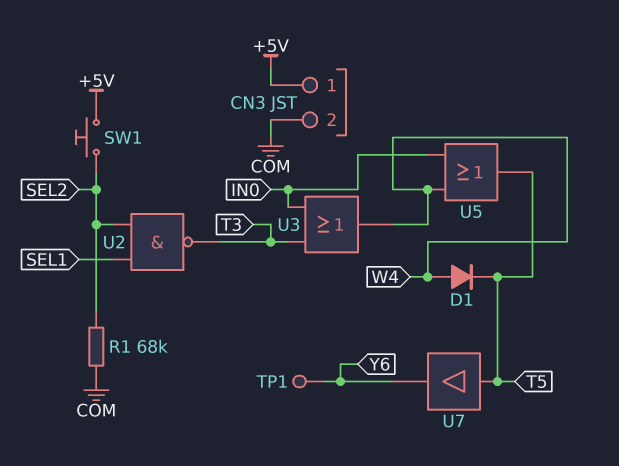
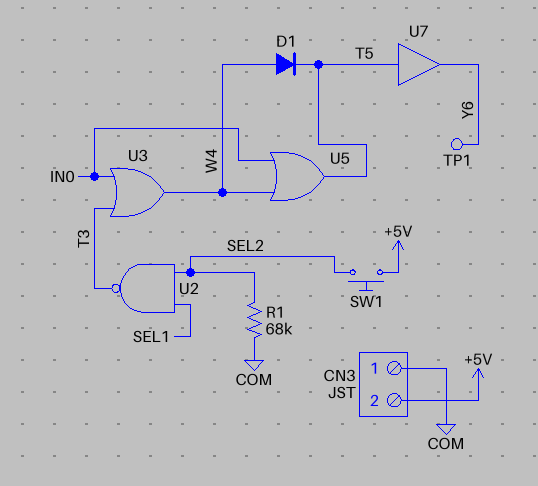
CN3 pin 1: +5V -> COM
CN3 pin 2: COM -> +5V

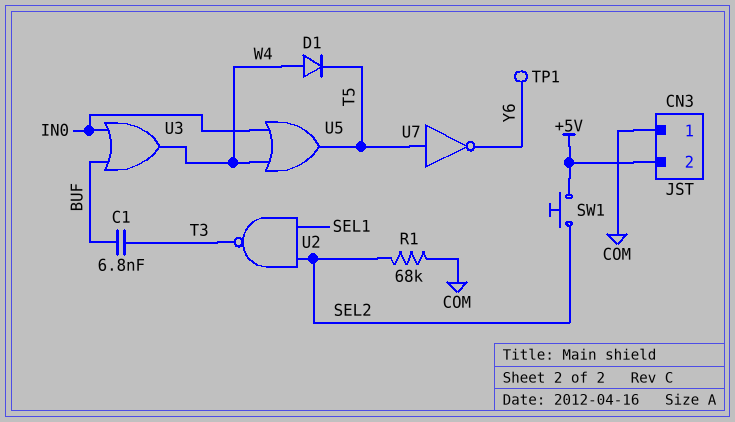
C1: none -> 6.8nF (BUF, T3)
U3: OR (in IN0, in T3, out W4) -> OR (in BUF, in IN0, out W4)
U7: buffer (in T5, out Y6) -> NOT (in T5, out Y6)

